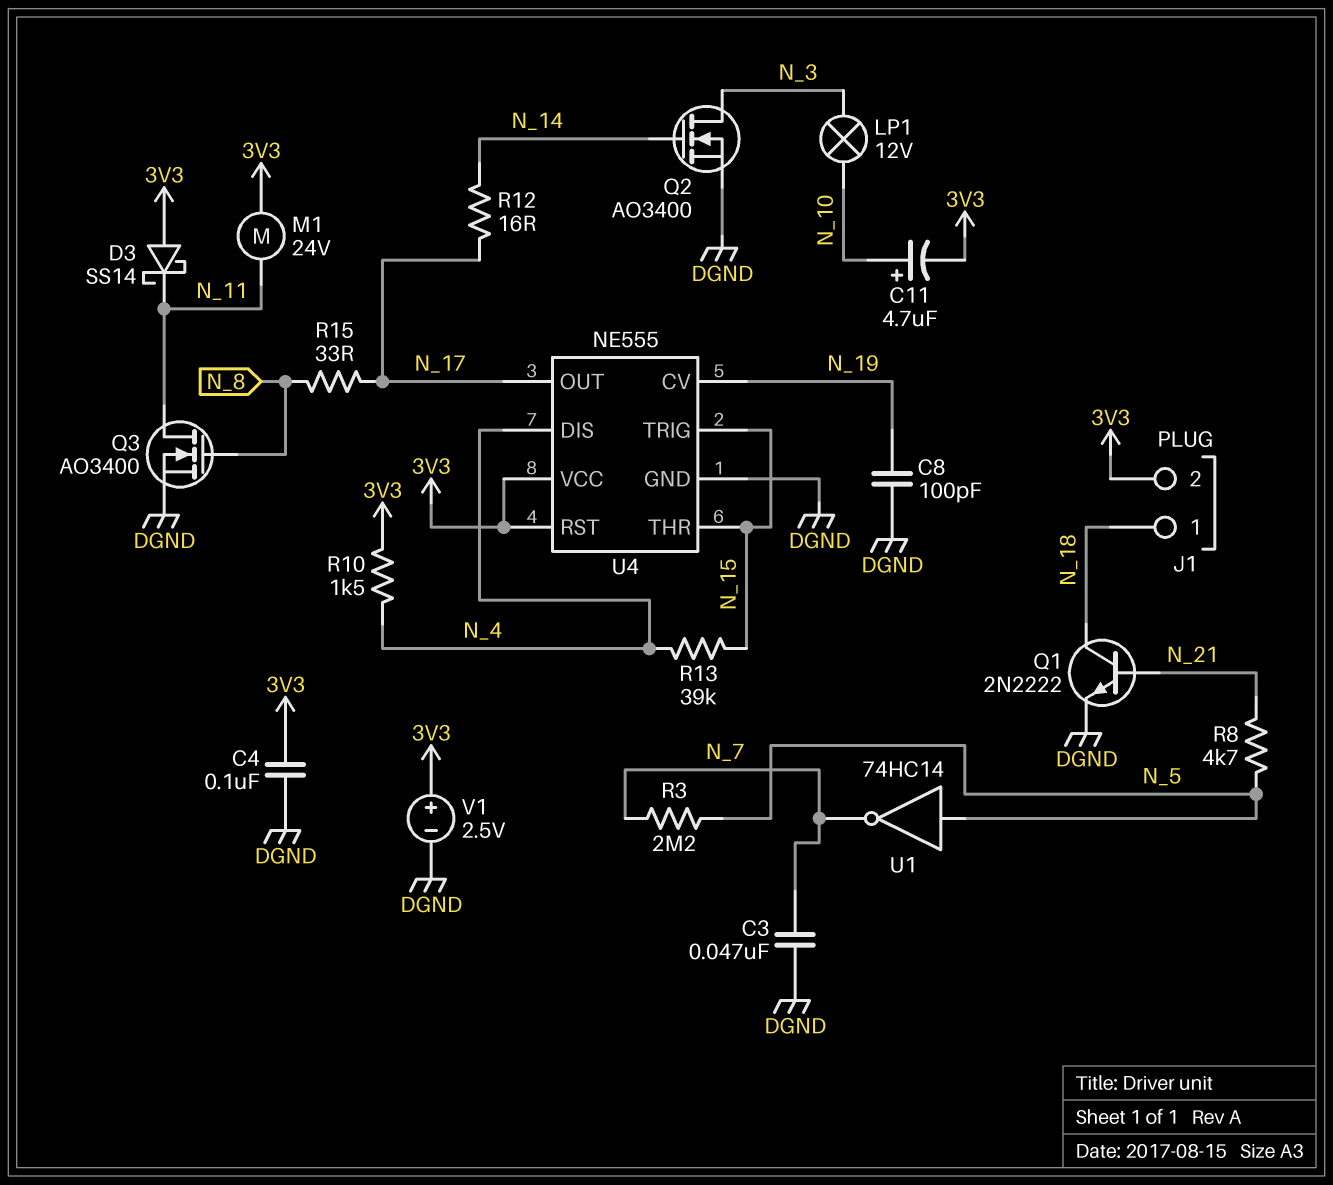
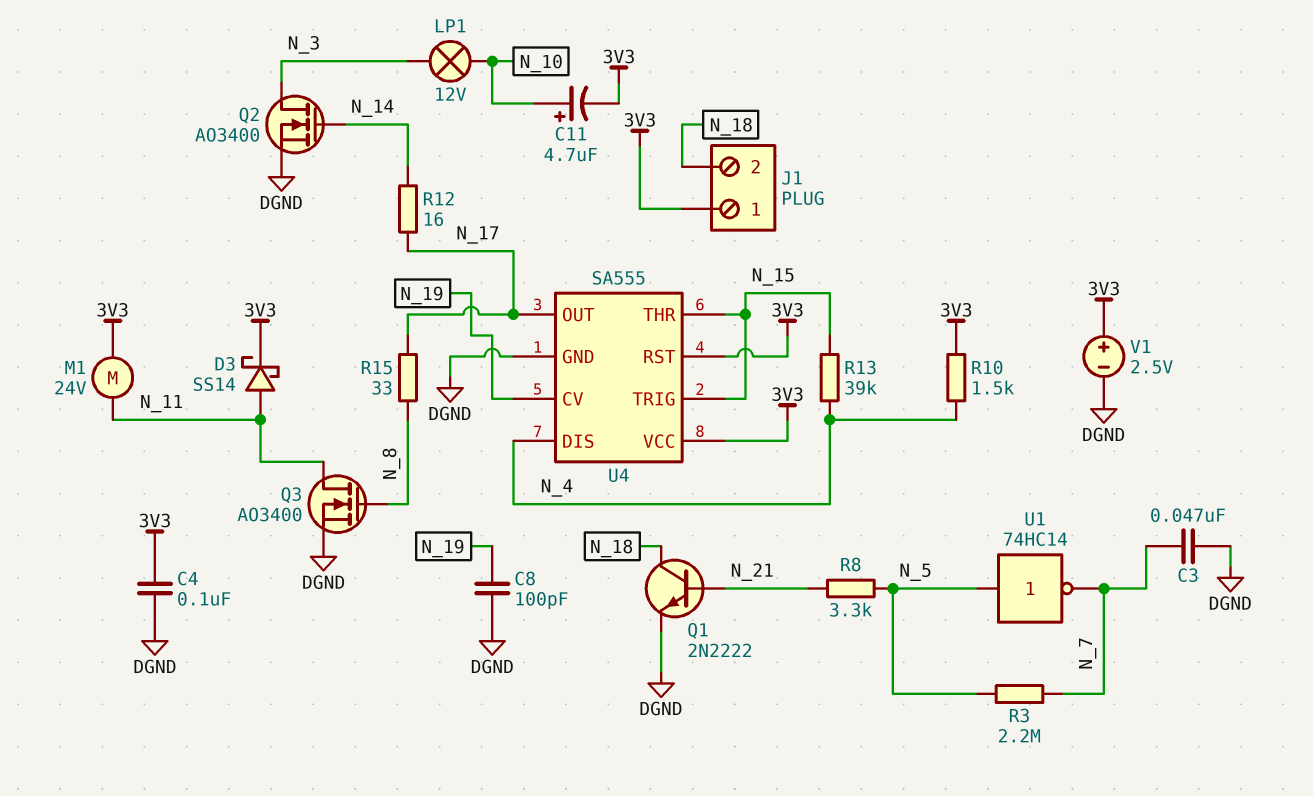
D3: schottky SS14 (A 3V3, K N_11) -> schottky SS14 (A N_11, K 3V3)
J1 pin 1: N_18 -> 3V3
J1 pin 2: 3V3 -> N_18
R8: 4.7k (N_5, N_21) -> 3.3k (N_5, N_21)
U4: NE555 -> SA555

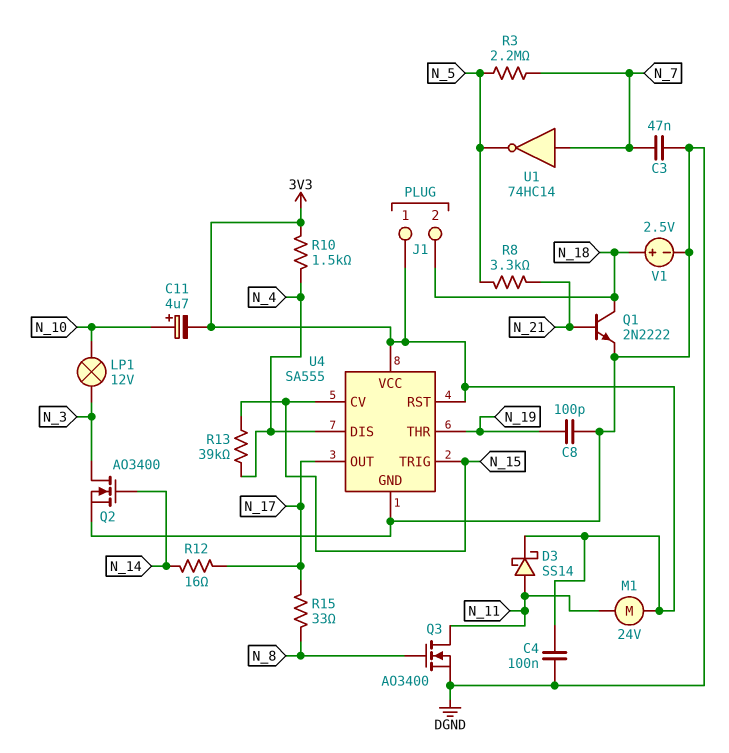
U1: NOT 74HC14 (in N_5, out N_7) -> NOT 74HC14 (in N_7, out N_5)
U4 pin CV: N_19 -> N_15
U4 pin THR: N_15 -> N_19
V1: 2.5V (plus 3V3, minus DGND) -> 2.5V (plus N_18, minus DGND)

